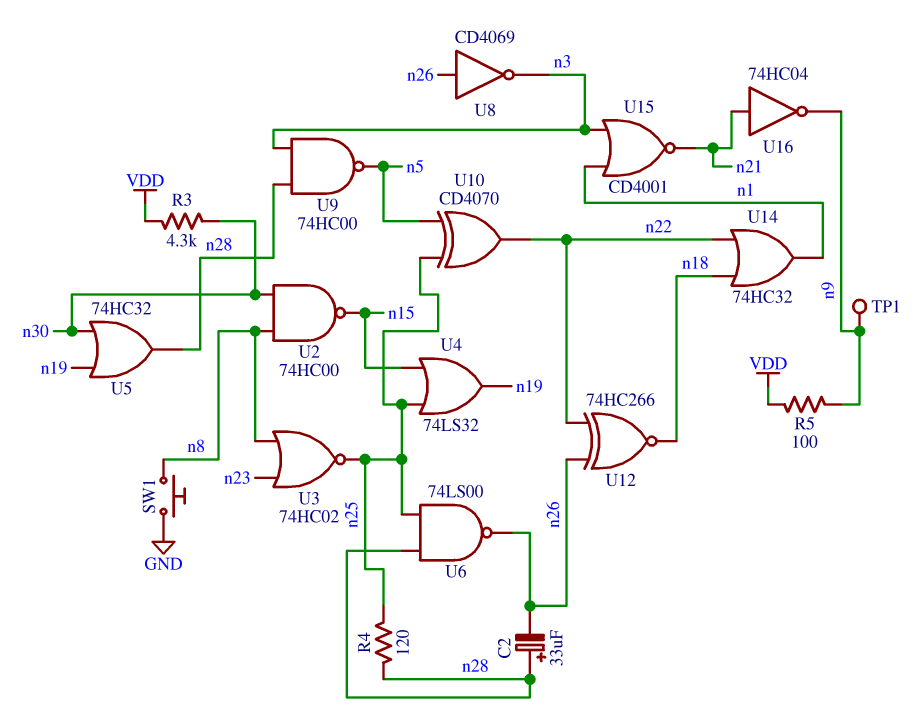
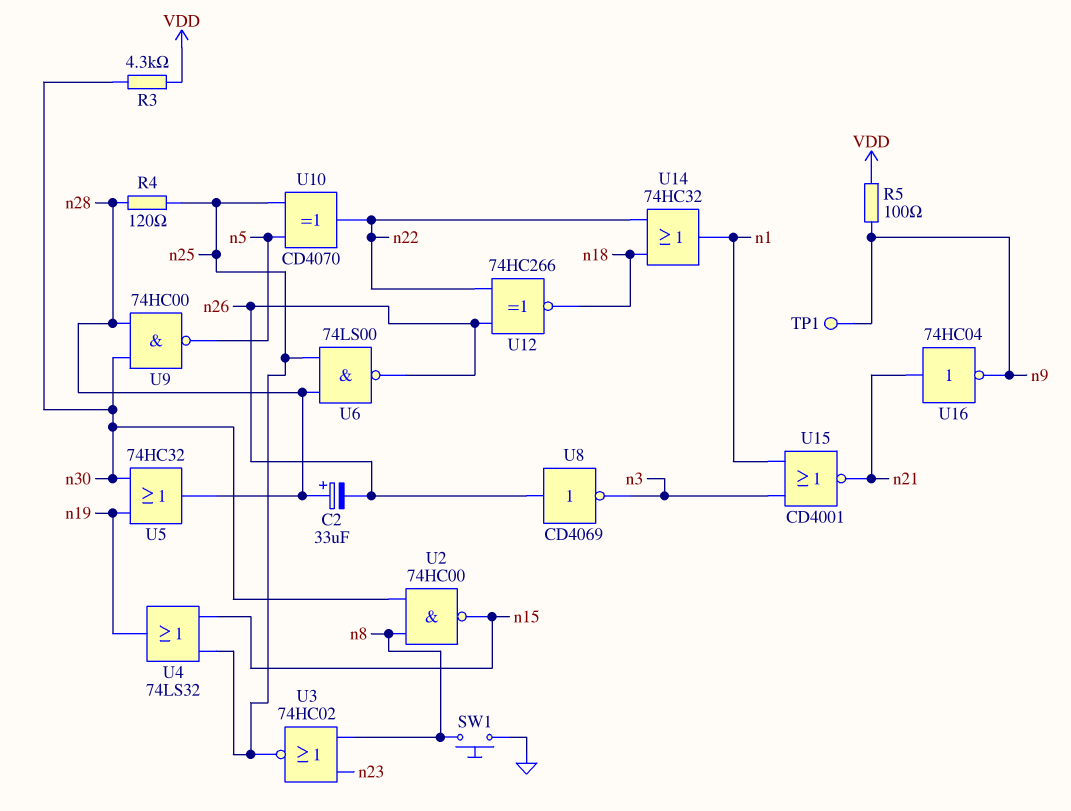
U9: NAND 74HC00 (in n3, in n28, out n5) -> NAND 74HC00 (in n28, in n30, out n5)

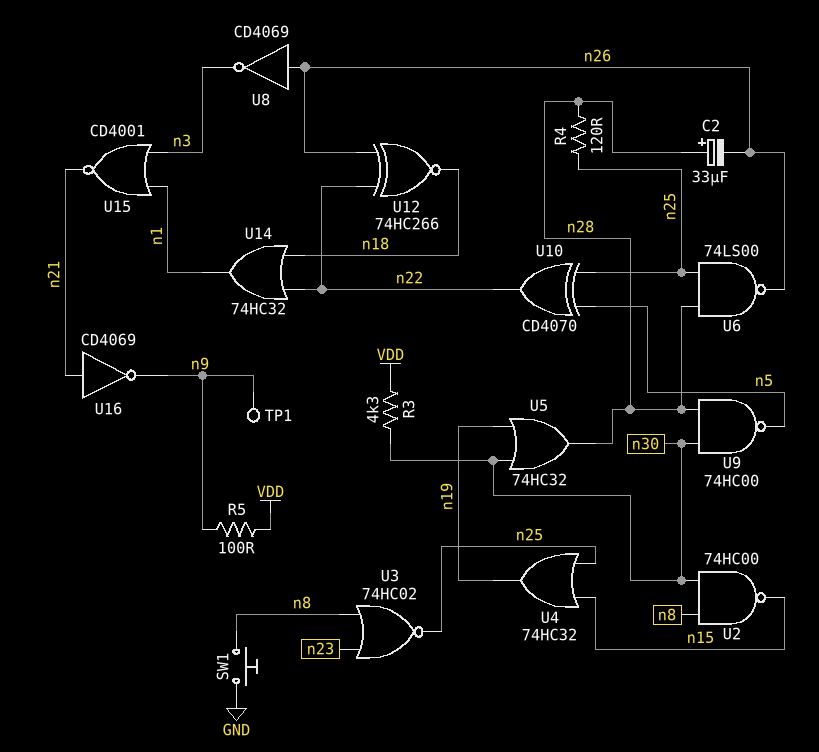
U4: OR 74LS32 (in n15, in n25, out n19) -> OR 74HC32 (in n15, in n25, out n19)
U16: NOT 74HC04 (in n21, out n9) -> NOT CD4069 (in n21, out n9)

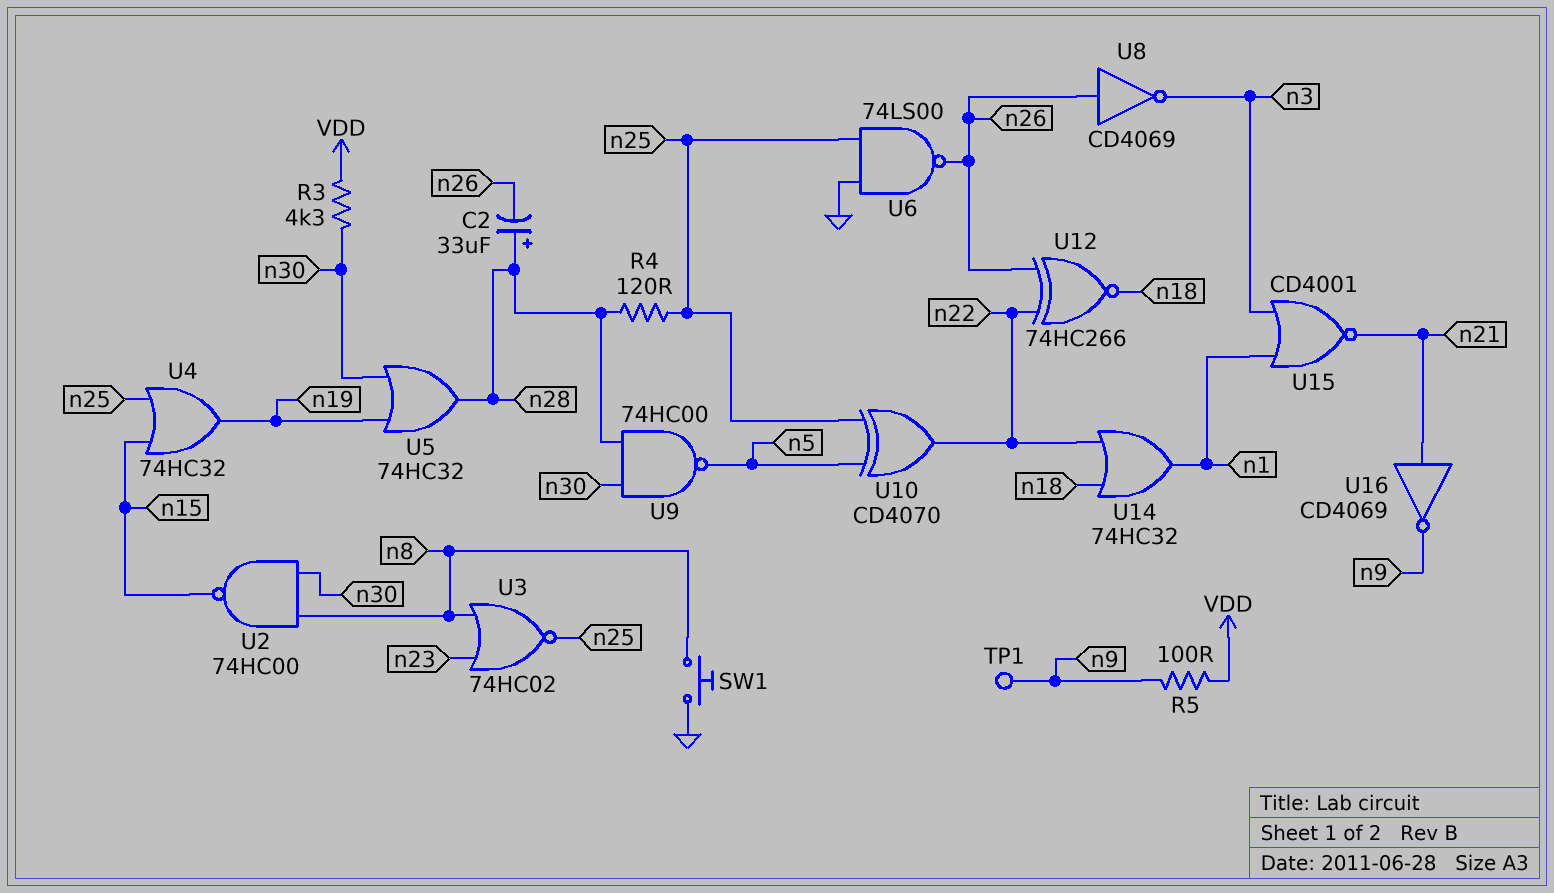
U6: NAND 74LS00 (in n25, in n28, out n26) -> NAND 74LS00 (in GND, in n25, out n26)

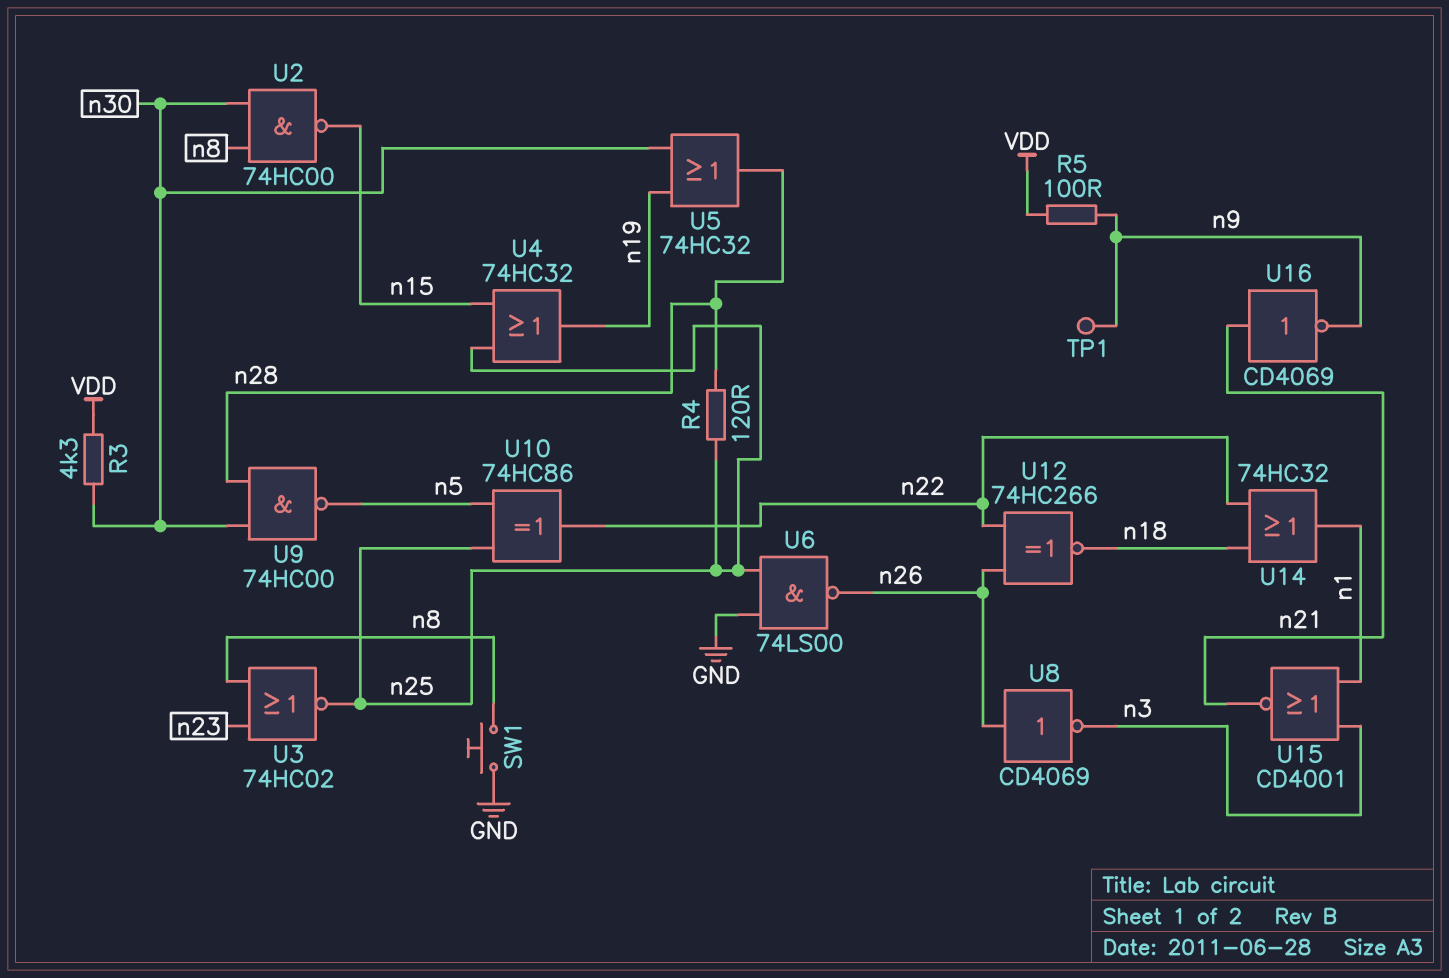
C2: 33uF (plus n28, minus n26) -> none
U10: XOR CD4070 (in n5, in n25, out n22) -> XOR 74HC86 (in n5, in n25, out n22)

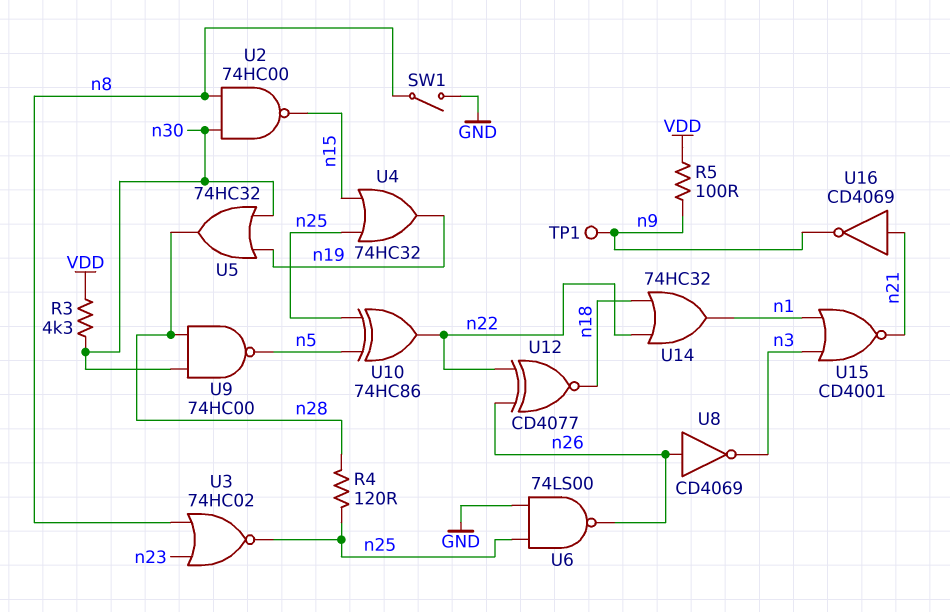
SW1: button (GND, n8) -> switch (GND, n8)
U12: XNOR 74HC266 (in n22, in n26, out n18) -> XNOR CD4077 (in n22, in n26, out n18)

